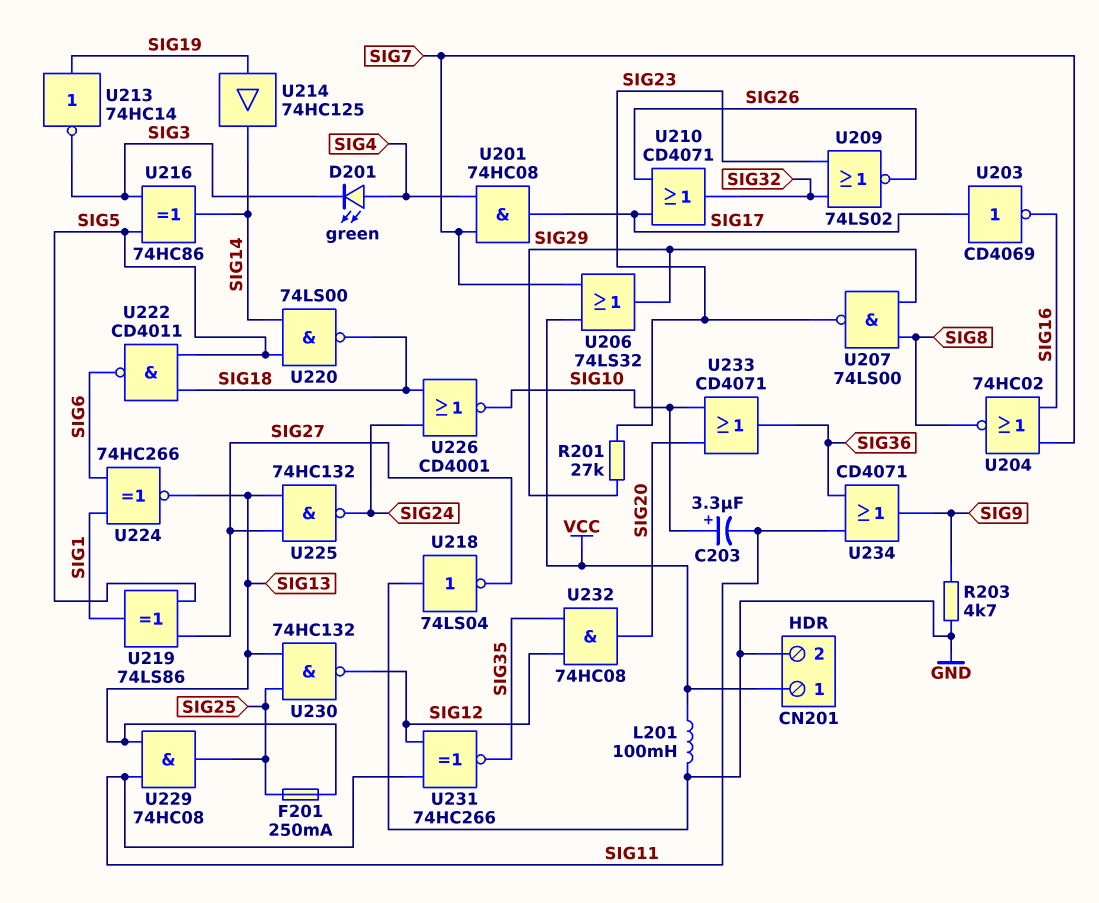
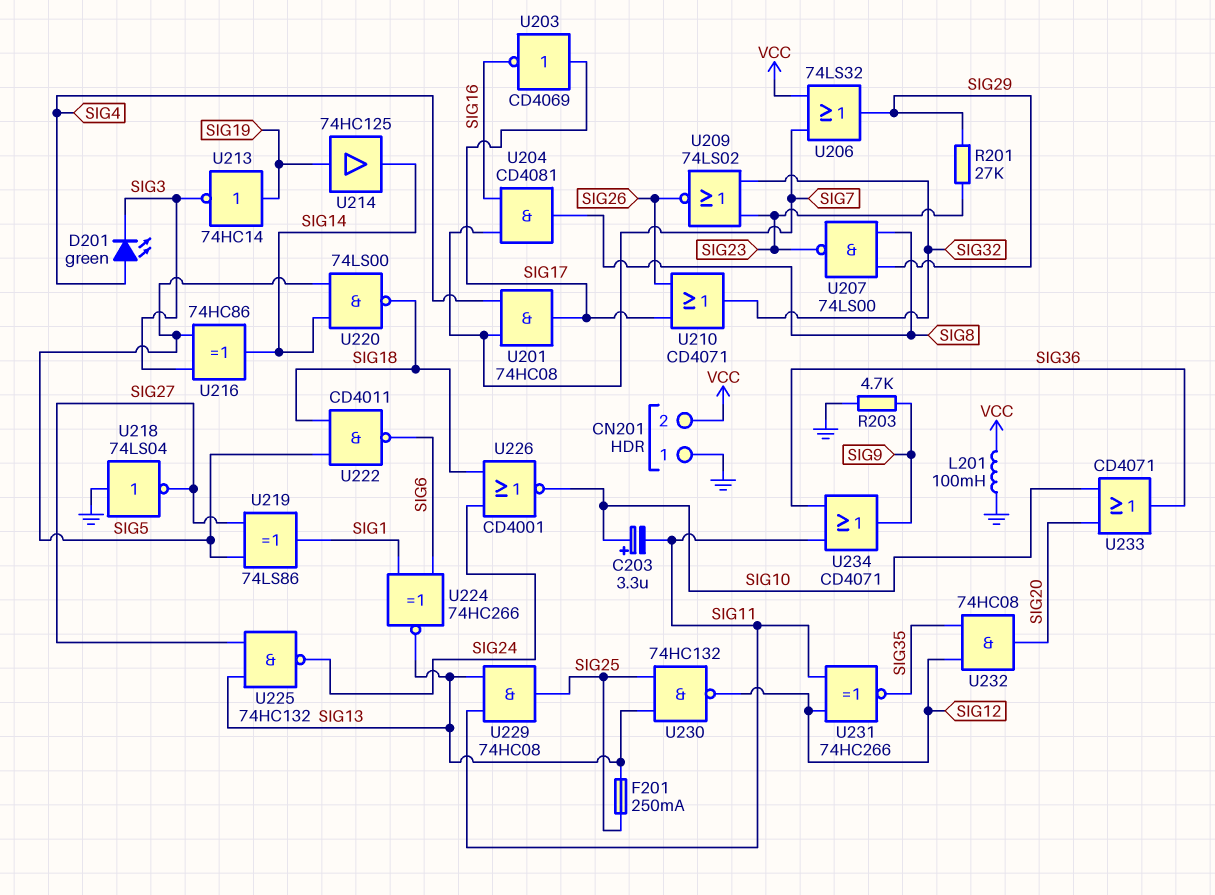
CN201 pin 1: VCC -> GND
CN201 pin 2: GND -> VCC
U204: NOR 74HC02 (in SIG7, in SIG16, out SIG8) -> AND CD4081 (in SIG7, in SIG16, out SIG8)

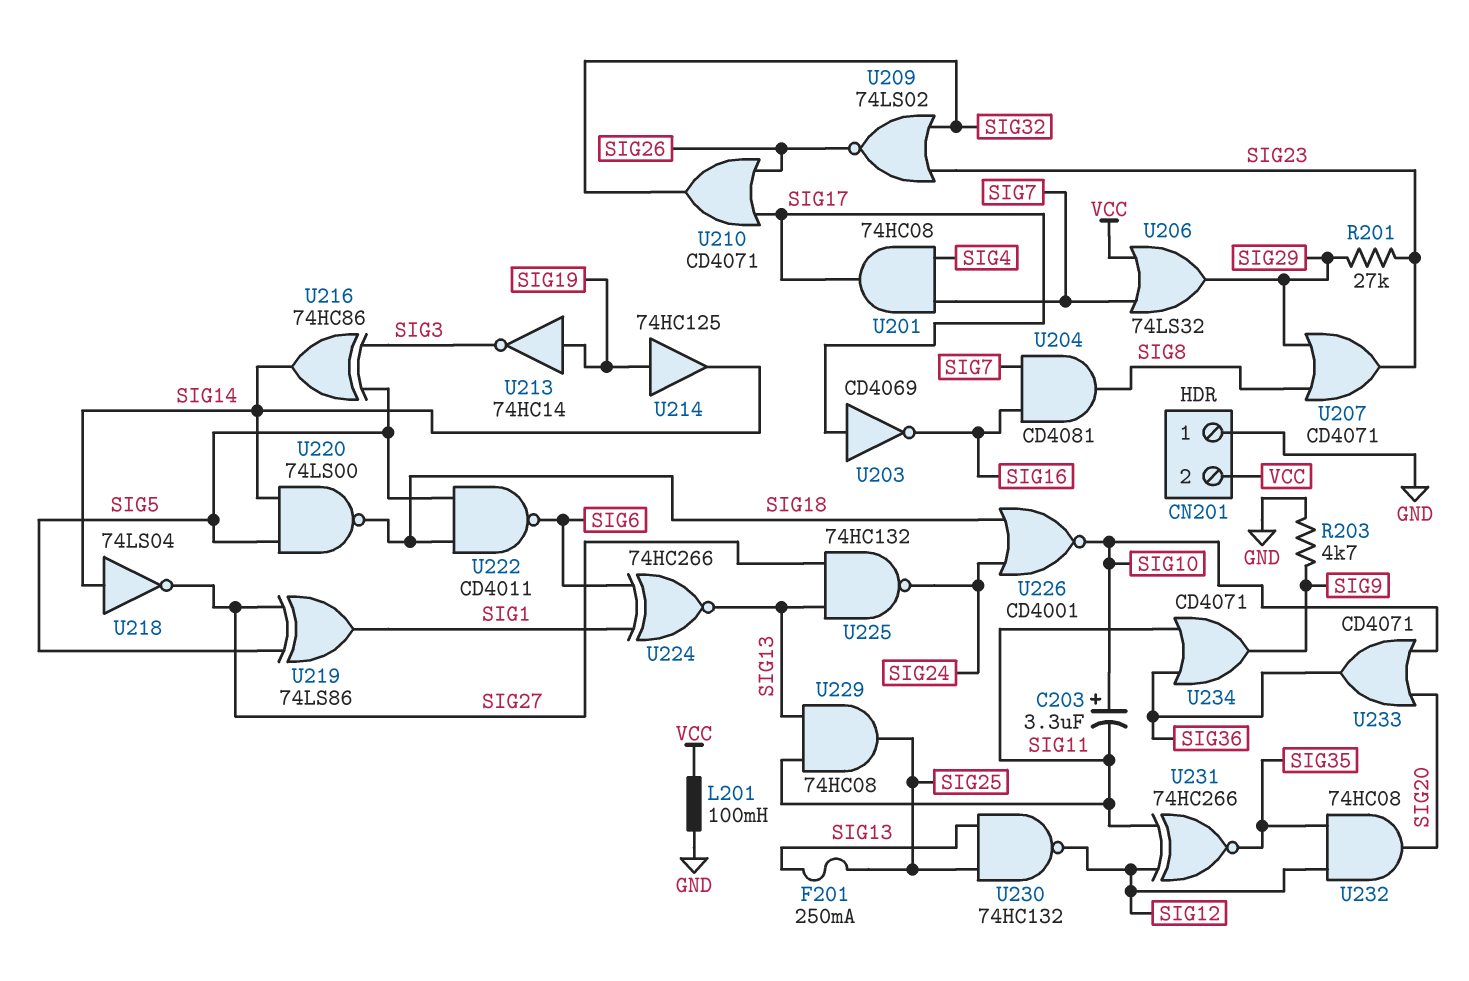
D201: LED green (A SIG4, K SIG3) -> none
U207: NAND 74LS00 (in SIG8, in SIG29, out SIG23) -> OR CD4071 (in SIG8, in SIG29, out SIG23)
U218: NOT 74LS04 (in GND, out SIG27) -> NOT 74LS04 (in SIG14, out SIG27)

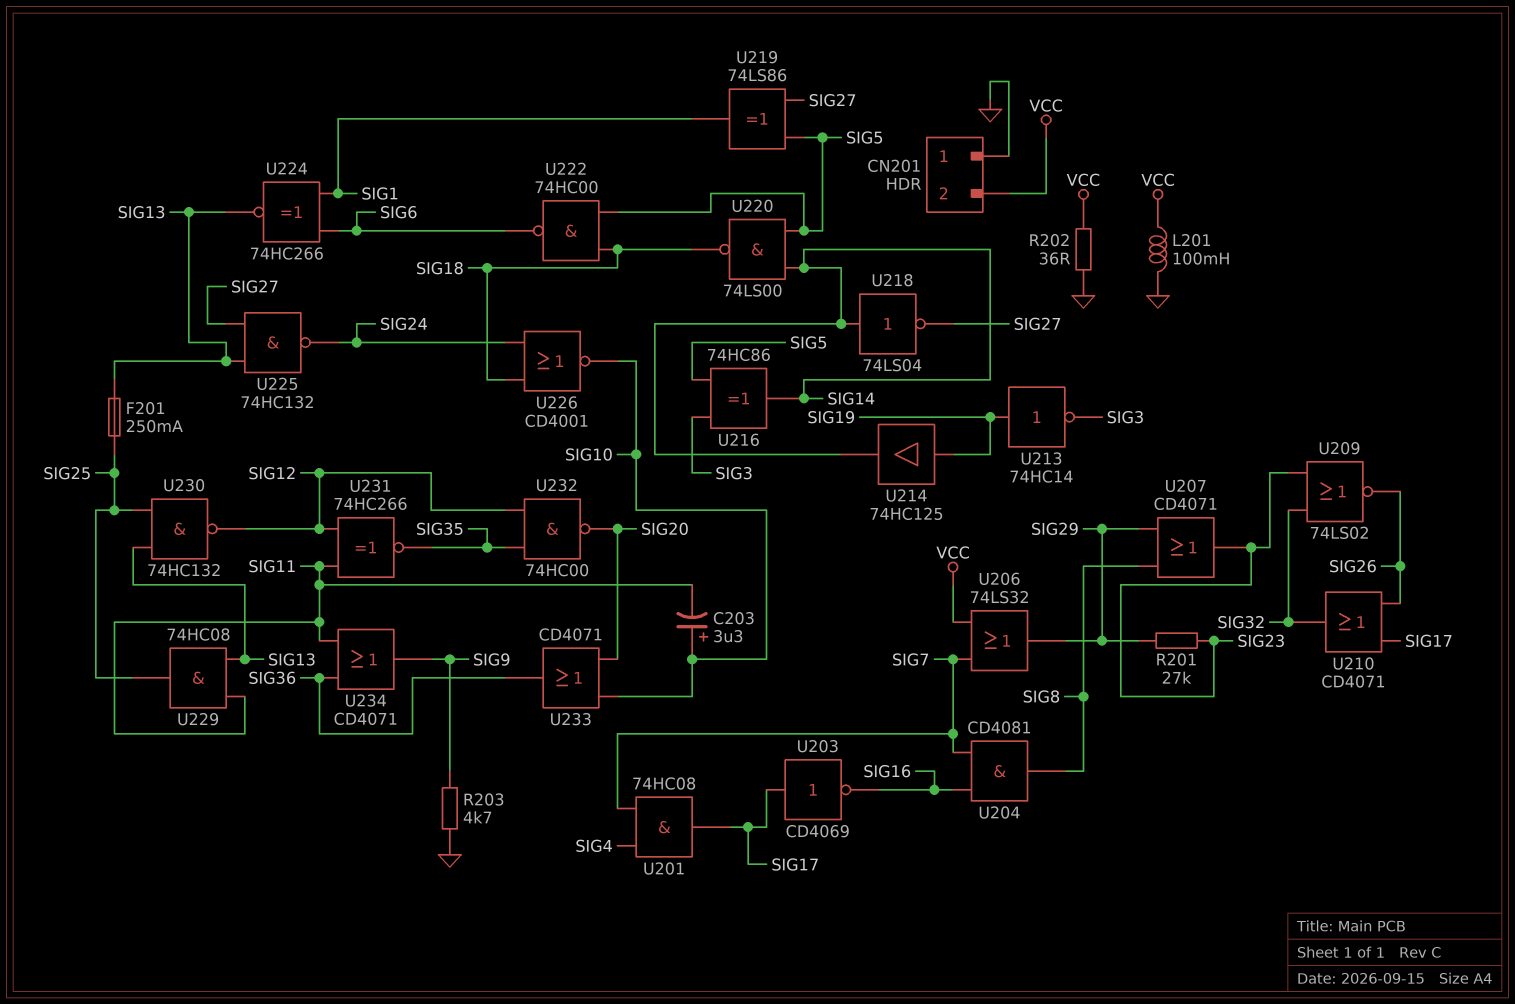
R202: none -> 36 (GND, VCC)
U222: NAND CD4011 (in SIG5, in SIG18, out SIG6) -> NAND 74HC00 (in SIG5, in SIG18, out SIG6)
U232: AND 74HC08 (in SIG12, in SIG35, out SIG20) -> NAND 74HC00 (in SIG12, in SIG35, out SIG20)

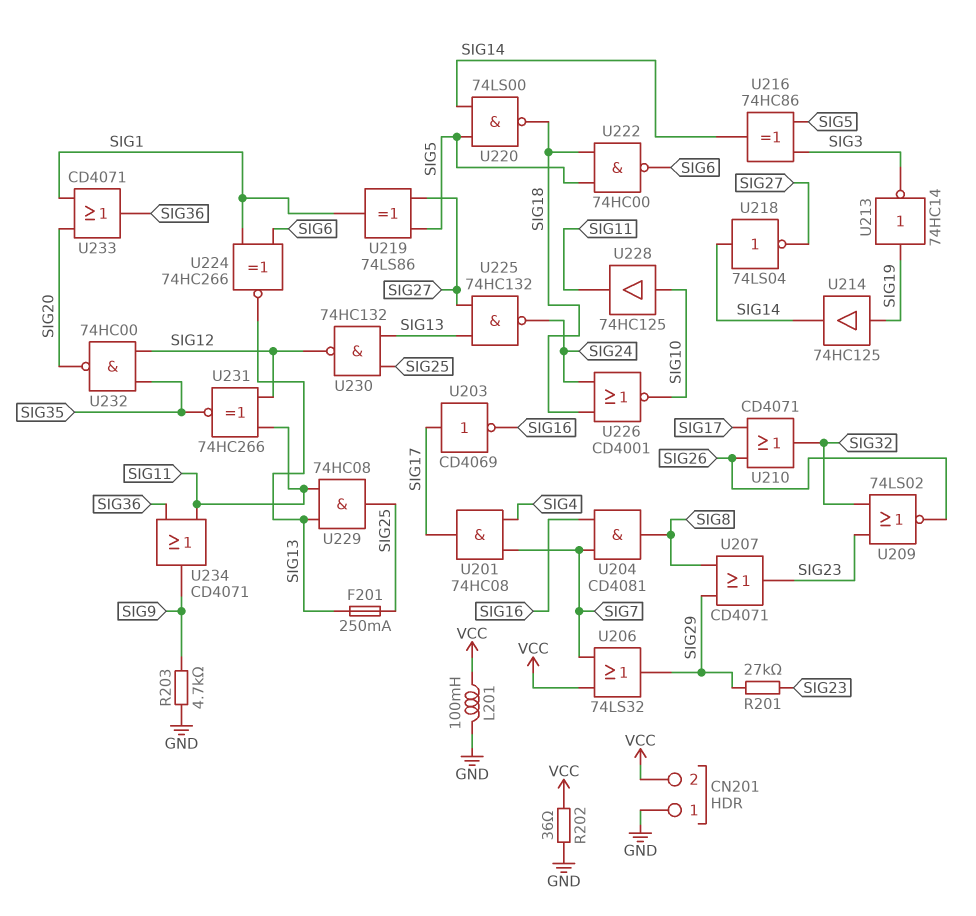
C203: 3.3uF (plus SIG10, minus SIG11) -> none
U228: none -> buffer 74HC125 (in SIG10, out SIG11)
U233: OR CD4071 (in SIG10, in SIG20, out SIG36) -> OR CD4071 (in SIG1, in SIG20, out SIG36)

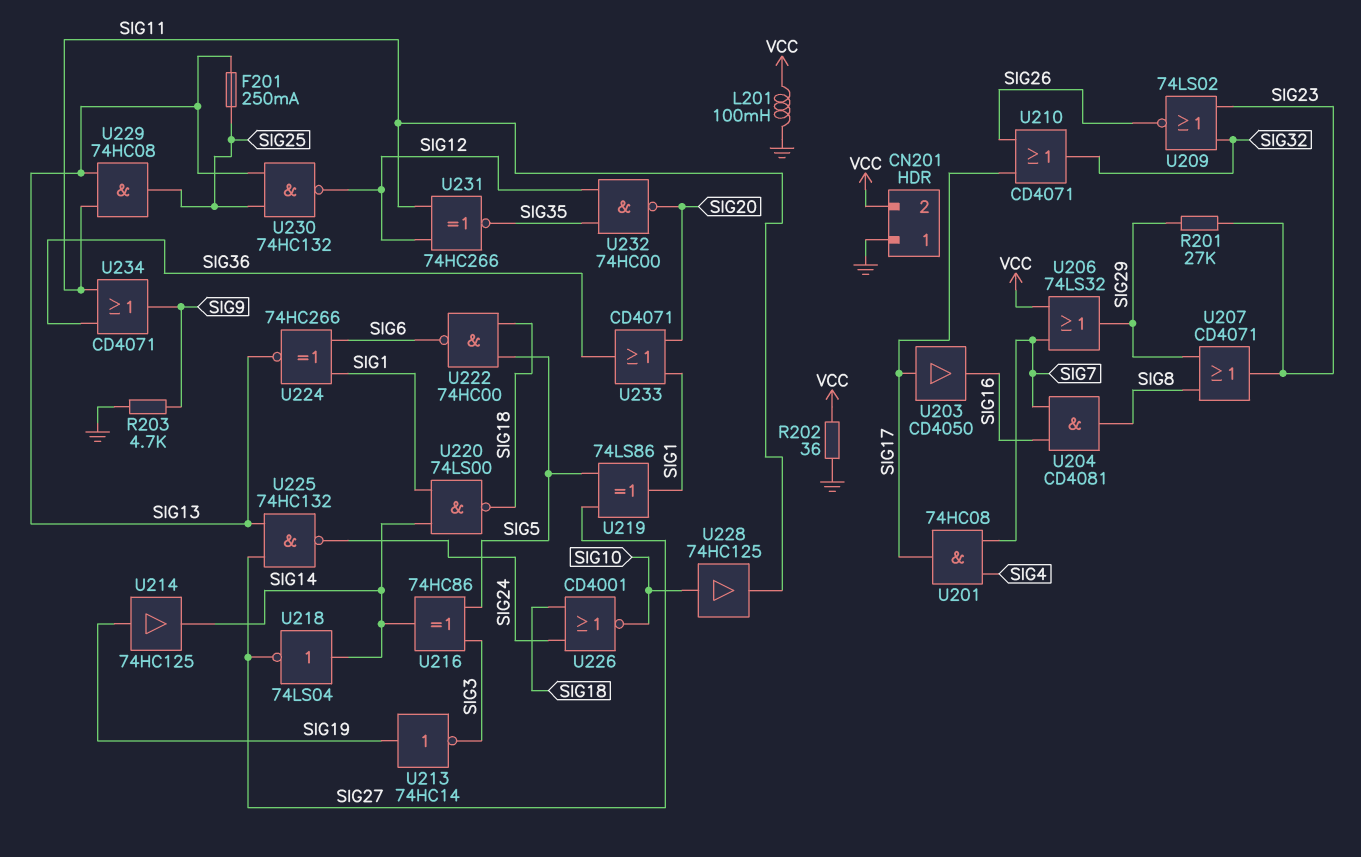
U203: NOT CD4069 (in SIG17, out SIG16) -> buffer CD4050 (in SIG17, out SIG16)
U220: NAND 74LS00 (in SIG5, in SIG14, out SIG18) -> NAND 74LS00 (in SIG1, in SIG14, out SIG18)

